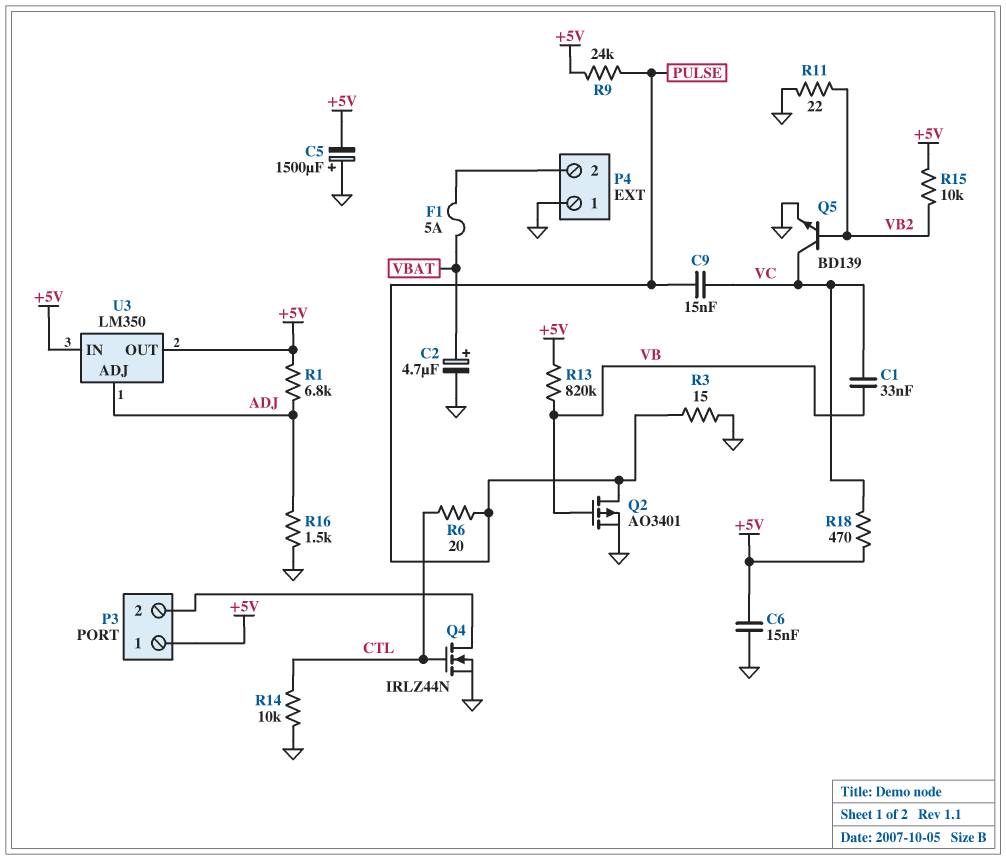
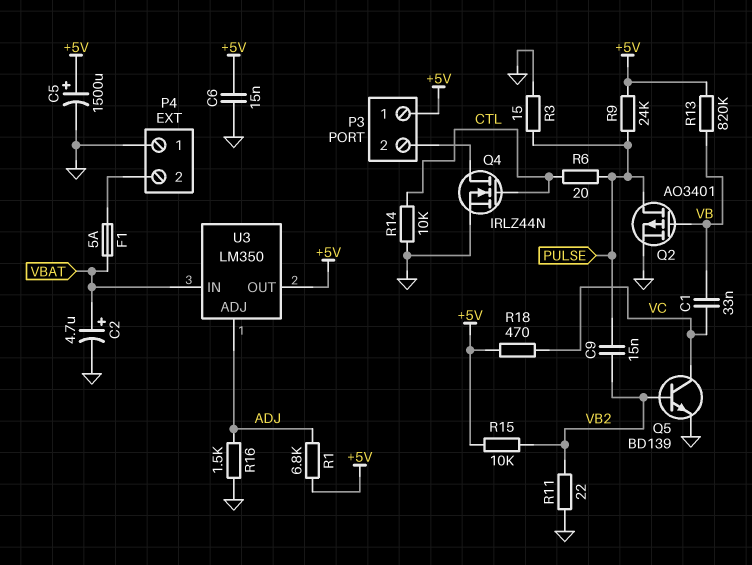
C5: 1500uF (plus GND, minus +5V) -> 1500uF (plus +5V, minus GND)
C9: 15nF (PULSE, VC) -> 15nF (PULSE, VB2)
U3 pin IN: +5V -> VBAT

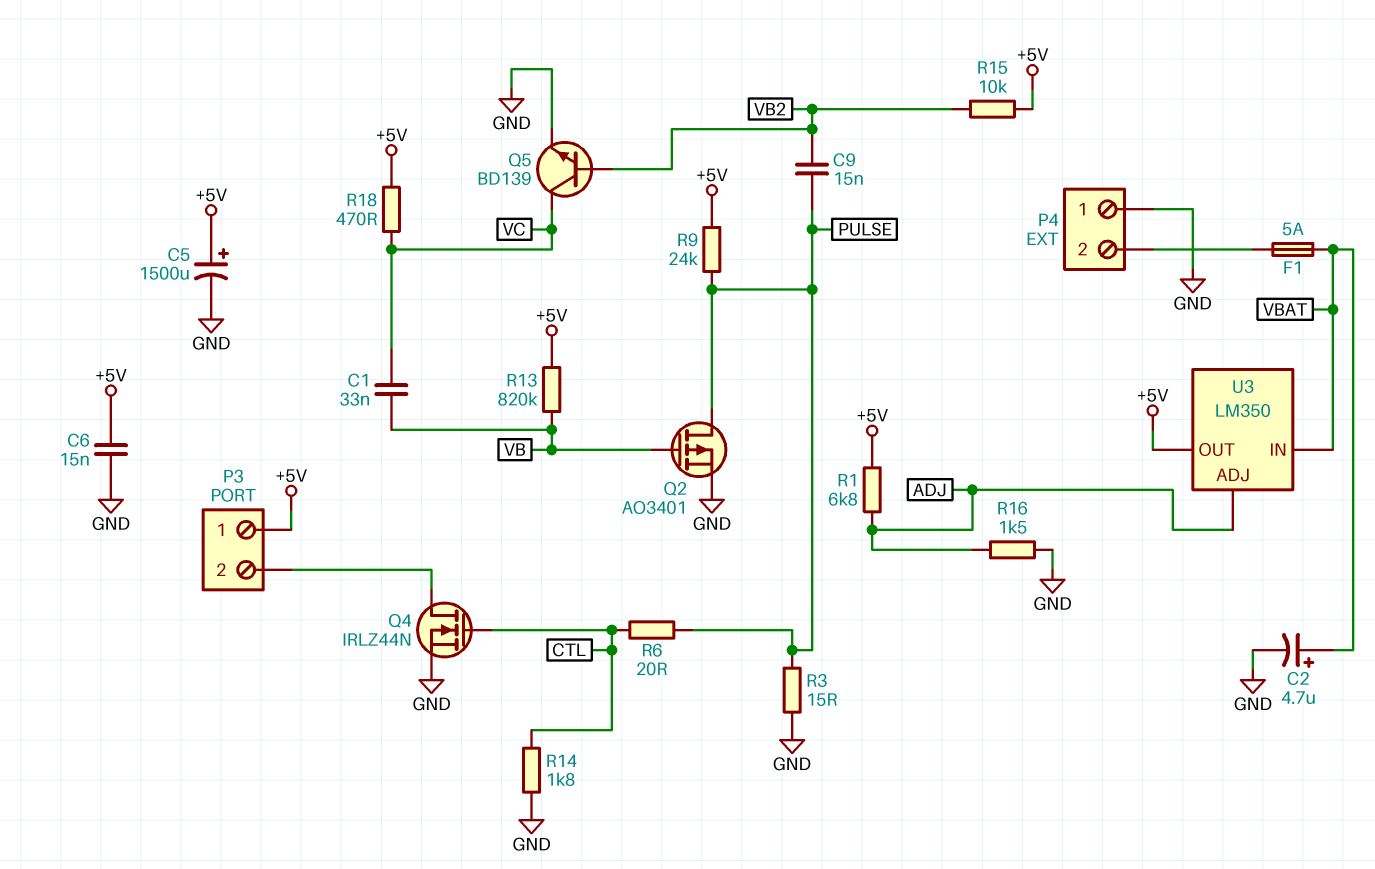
R11: 22 (GND, VB2) -> none
R14: 10k (CTL, GND) -> 1.8k (CTL, GND)

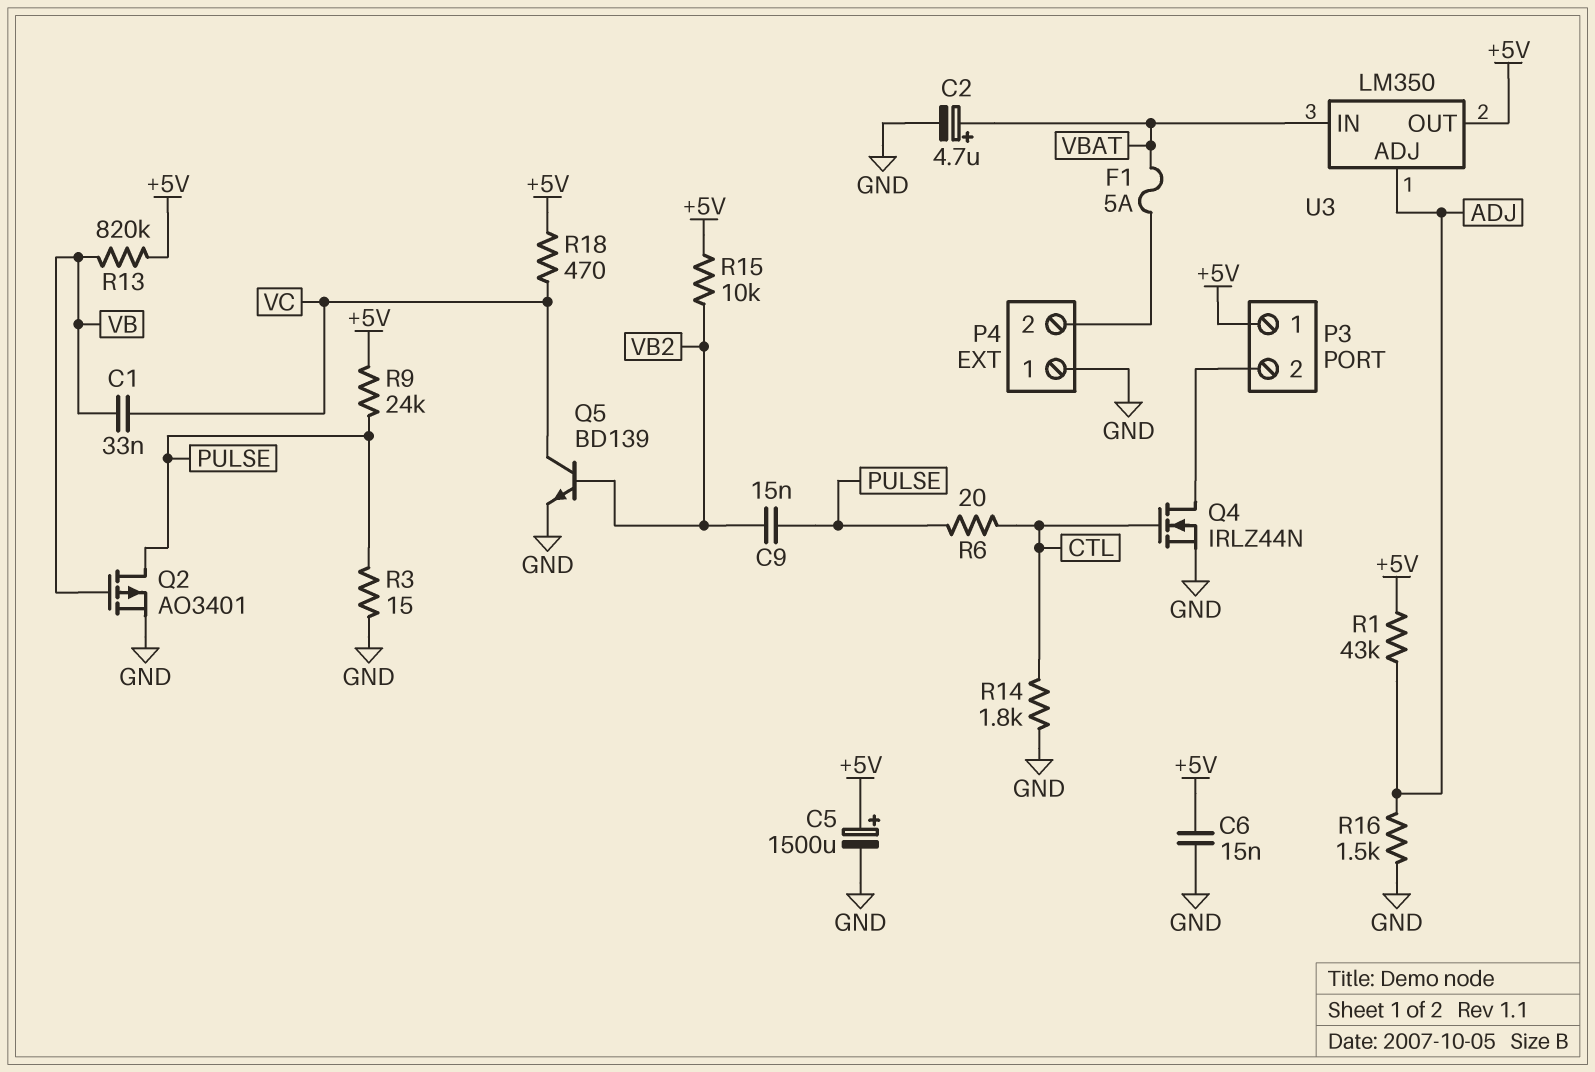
R1: 6.8k (+5V, ADJ) -> 43k (+5V, ADJ)

